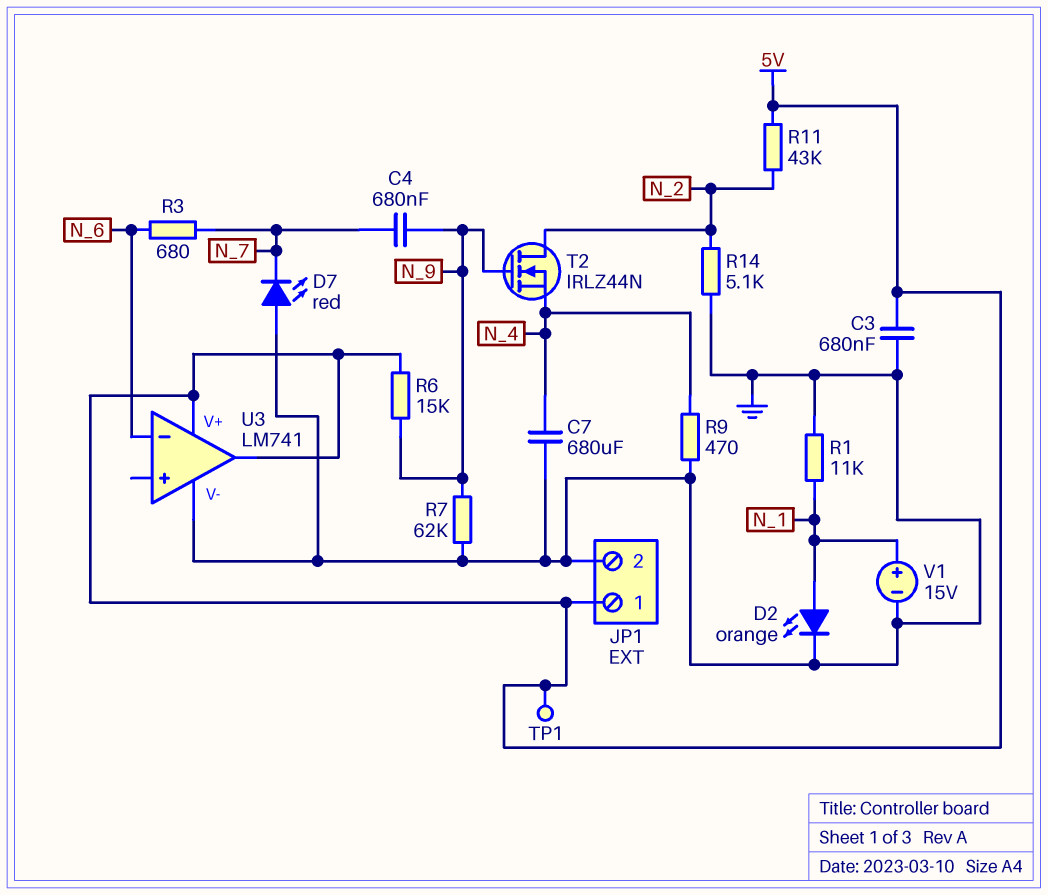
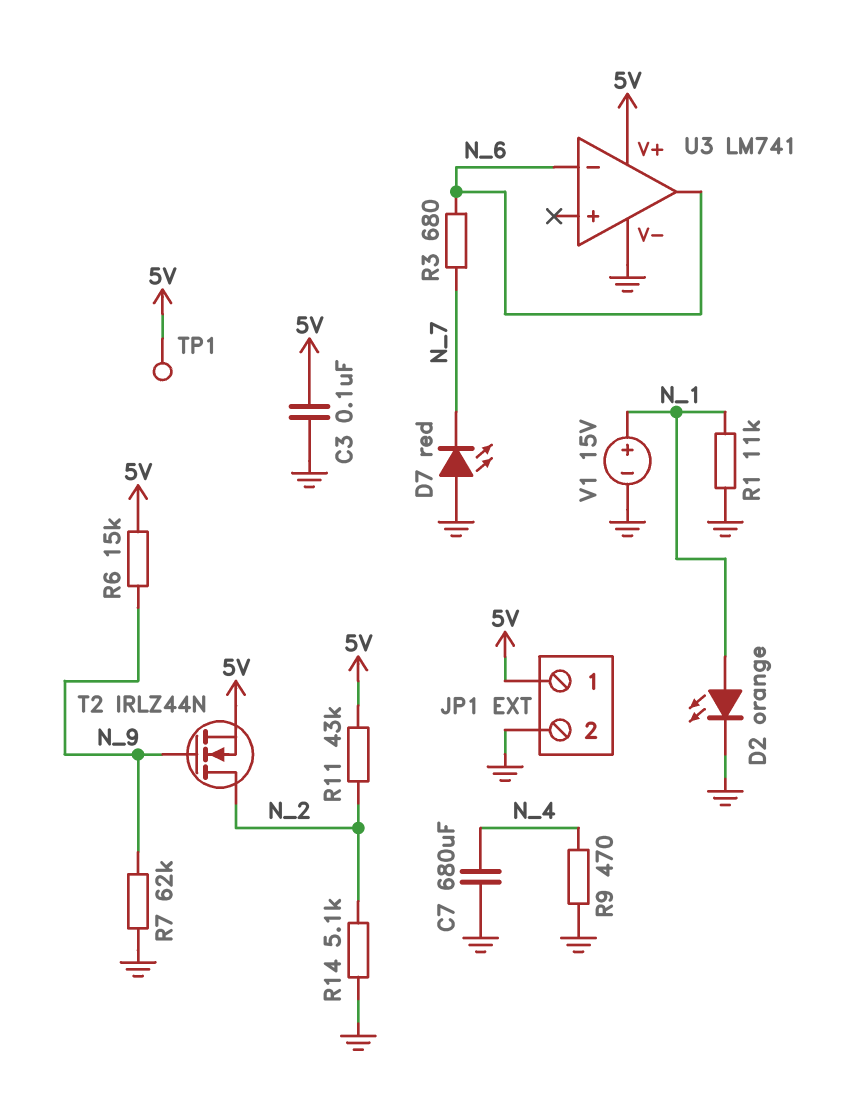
C3: 680nF (5V, GND) -> 100nF (5V, GND)
C4: 680nF (N_7, N_9) -> none
T2: NMOS IRLZ44N (G N_9, D N_2, S N_4) -> NMOS IRLZ44N (G N_9, D N_2, S 5V)
U3 pin out: 5V -> N_6

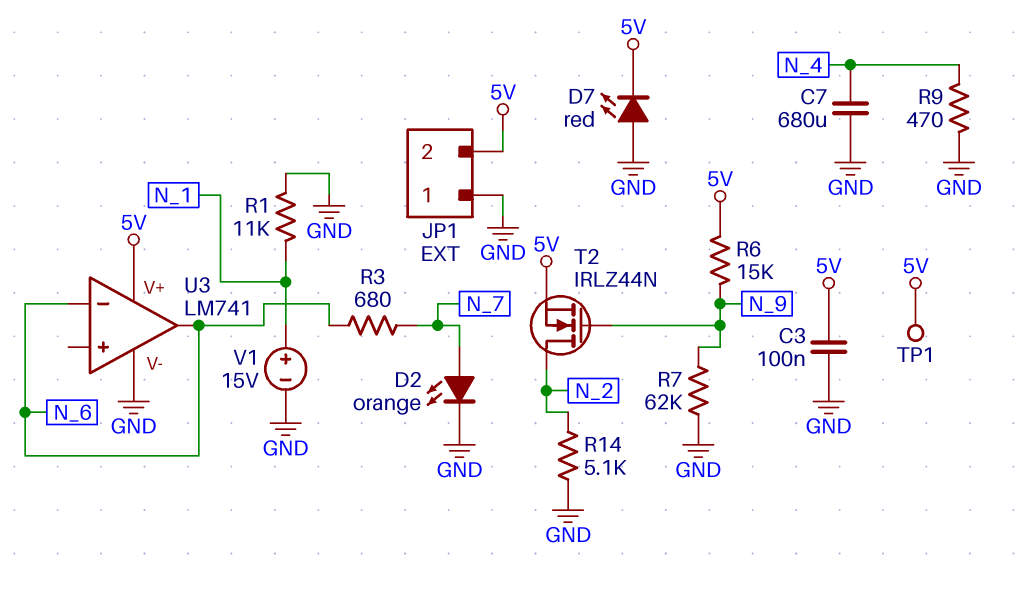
D2: LED orange (A N_1, K GND) -> LED orange (A N_7, K GND)
D7: LED red (A GND, K N_7) -> LED red (A GND, K 5V)
JP1 pin 1: 5V -> GND
JP1 pin 2: GND -> 5V
R11: 43k (5V, N_2) -> none

